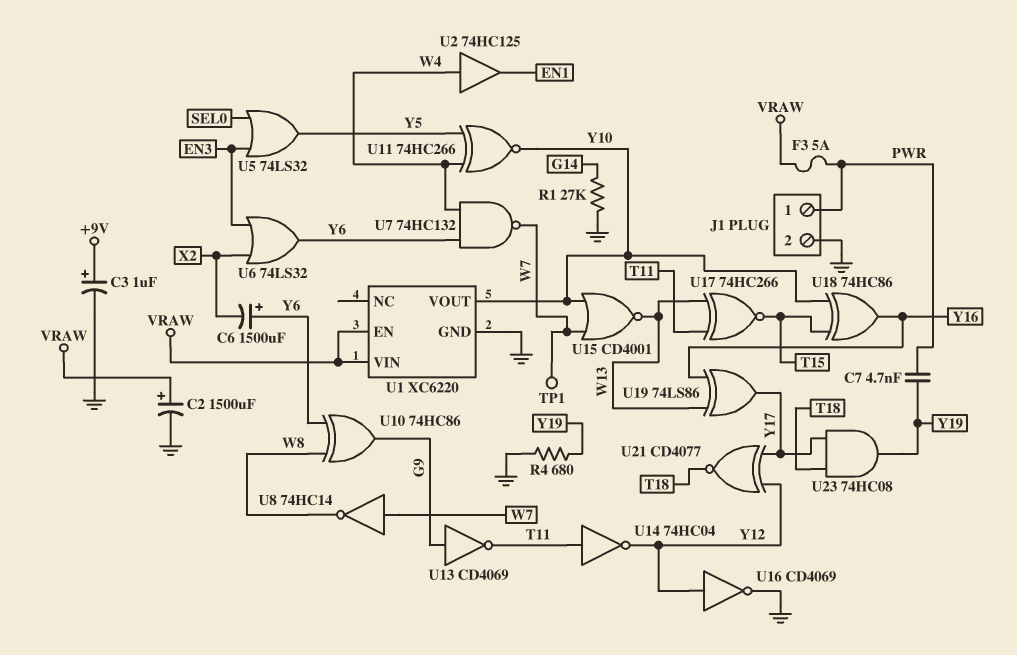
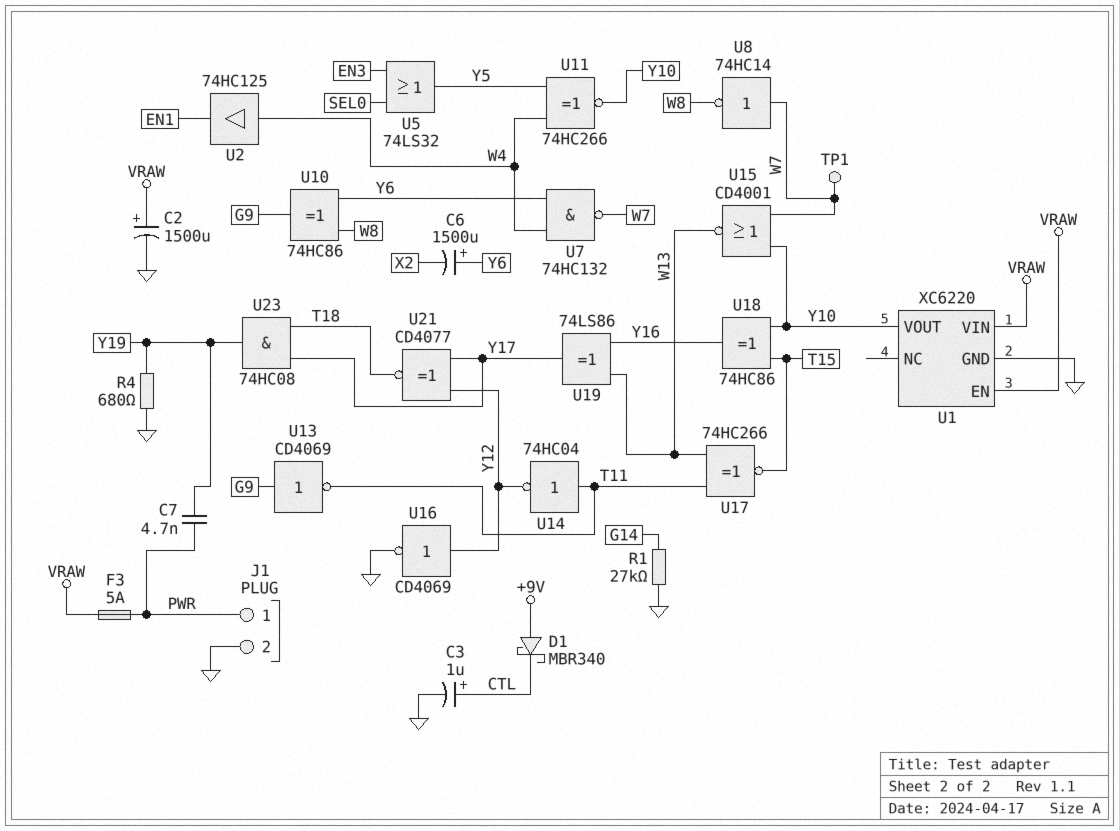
C3: 1uF (plus +9V, minus GND) -> 1uF (plus CTL, minus GND)
D1: none -> schottky MBR340 (A +9V, K CTL)
U6: OR 74LS32 (in EN3, in X2, out Y6) -> none

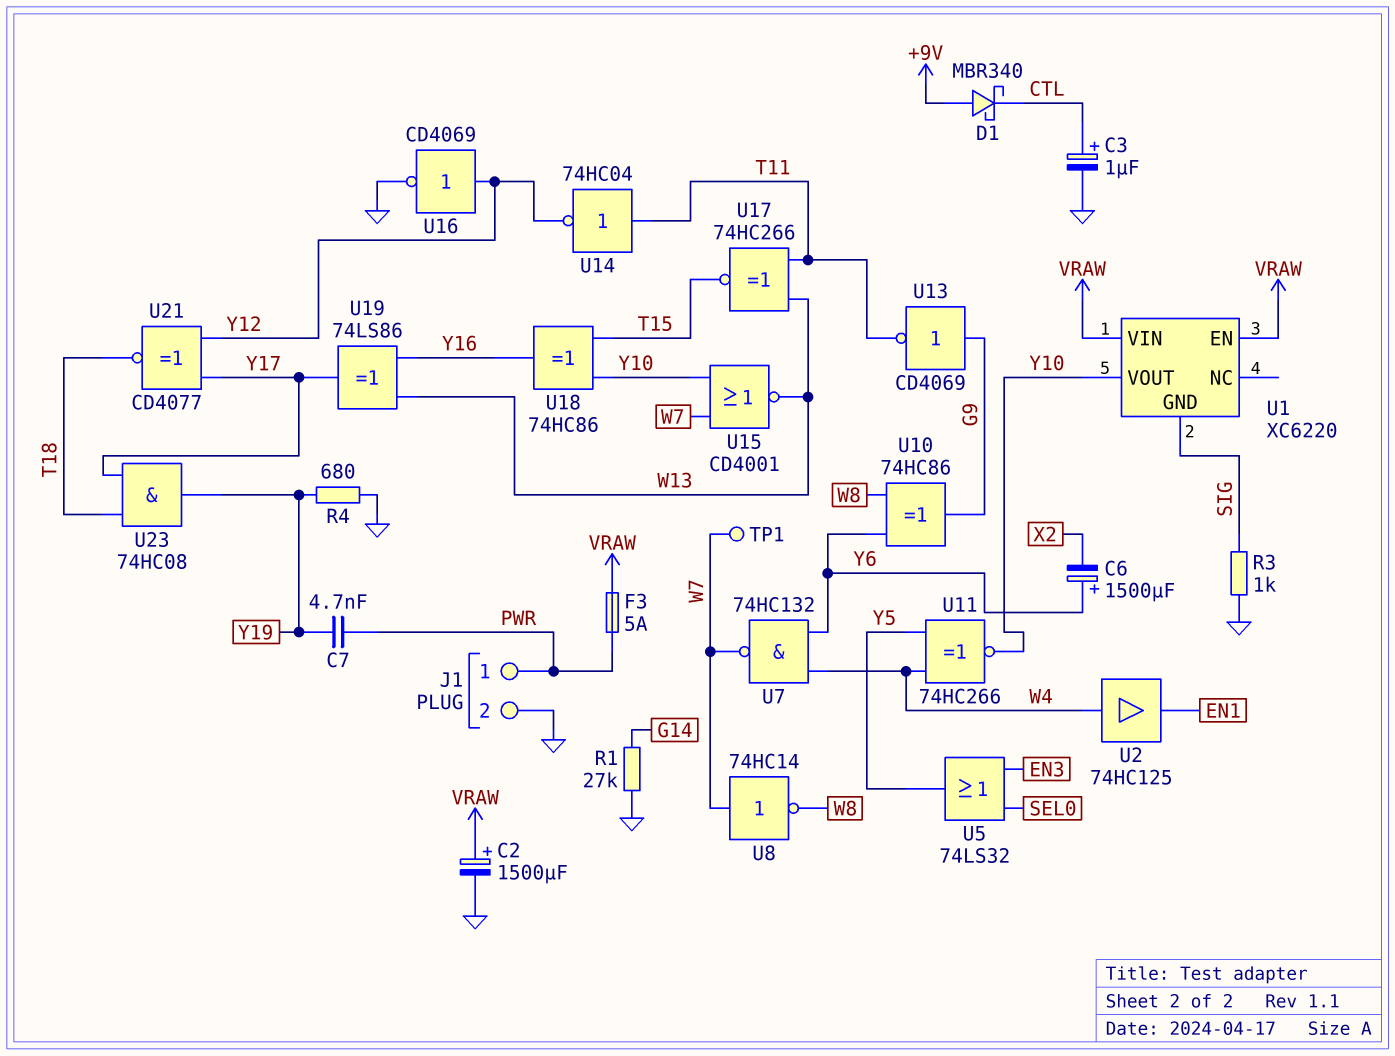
R3: none -> 1k (GND, SIG)
U1 pin GND: GND -> SIG

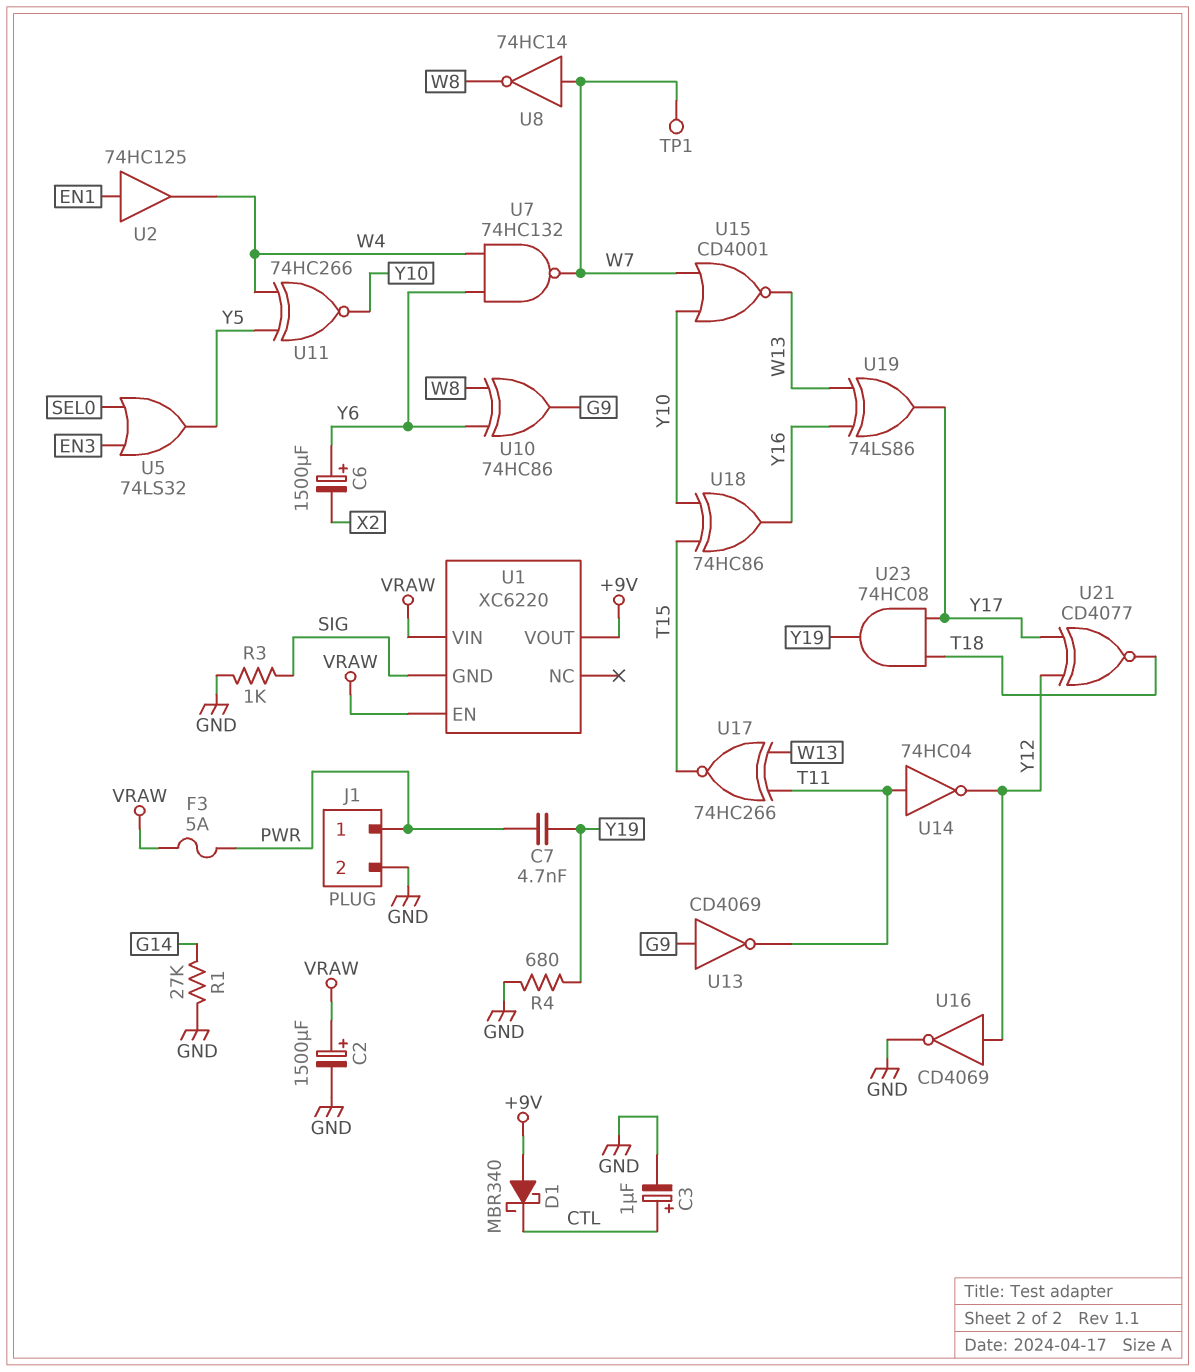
U1 pin VOUT: Y10 -> +9V
U2: buffer 74HC125 (in W4, out EN1) -> buffer 74HC125 (in EN1, out W4)

